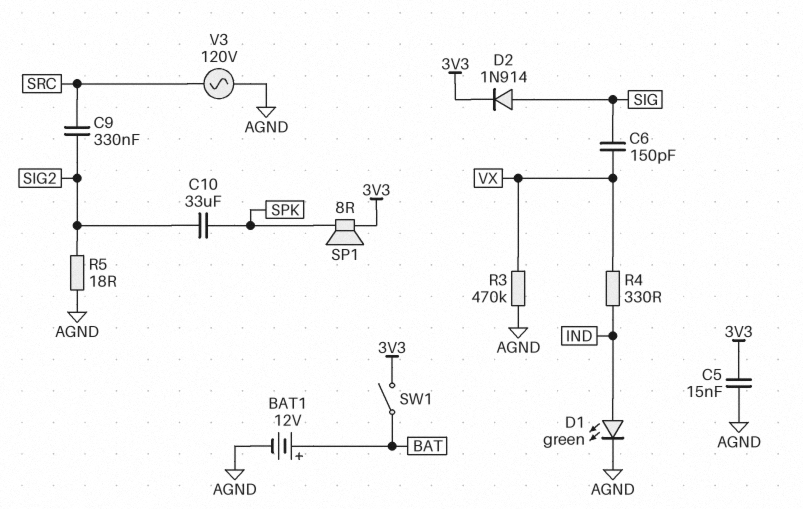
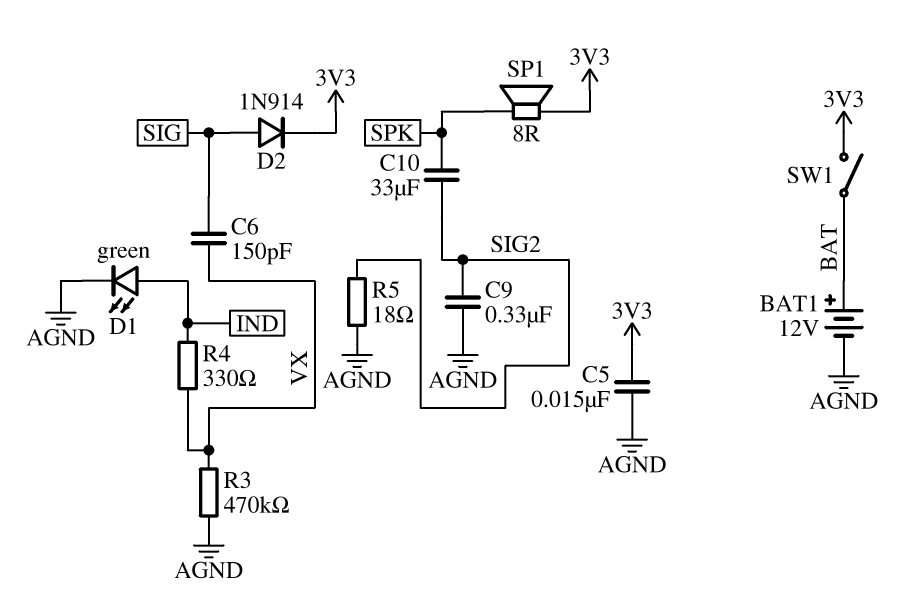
C9: 330nF (SIG2, SRC) -> 330nF (AGND, SIG2)
V3: AC 120V (AGND, SRC) -> none

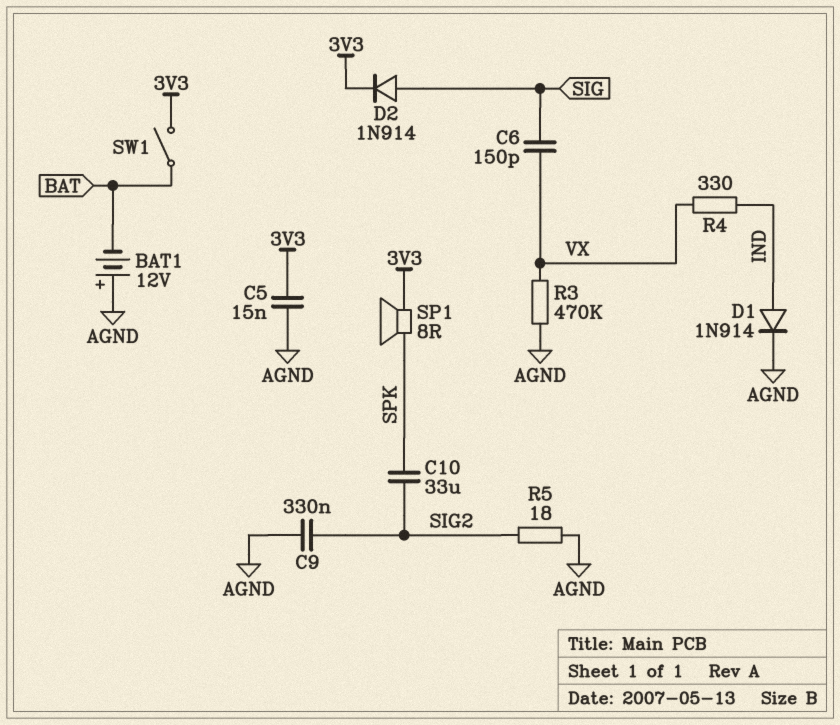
BAT1: 12V (plus BAT, minus AGND) -> 12V (plus AGND, minus BAT)
D1: LED green (A IND, K AGND) -> diode 1N914 (A IND, K AGND)

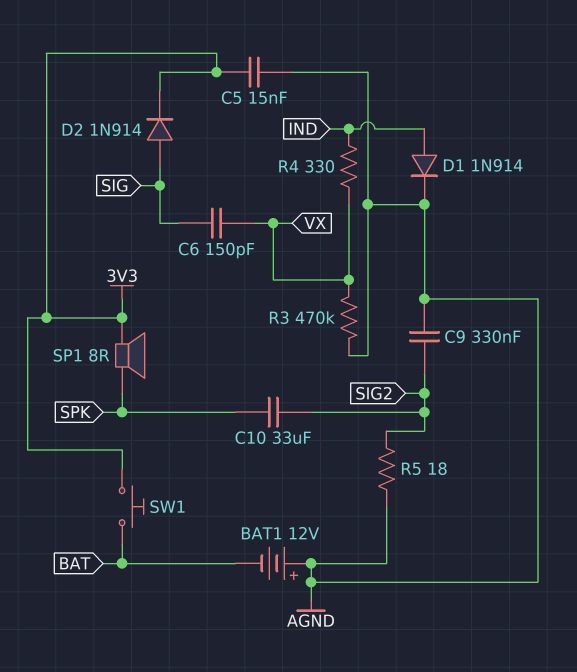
SW1: switch (3V3, BAT) -> button (3V3, BAT)

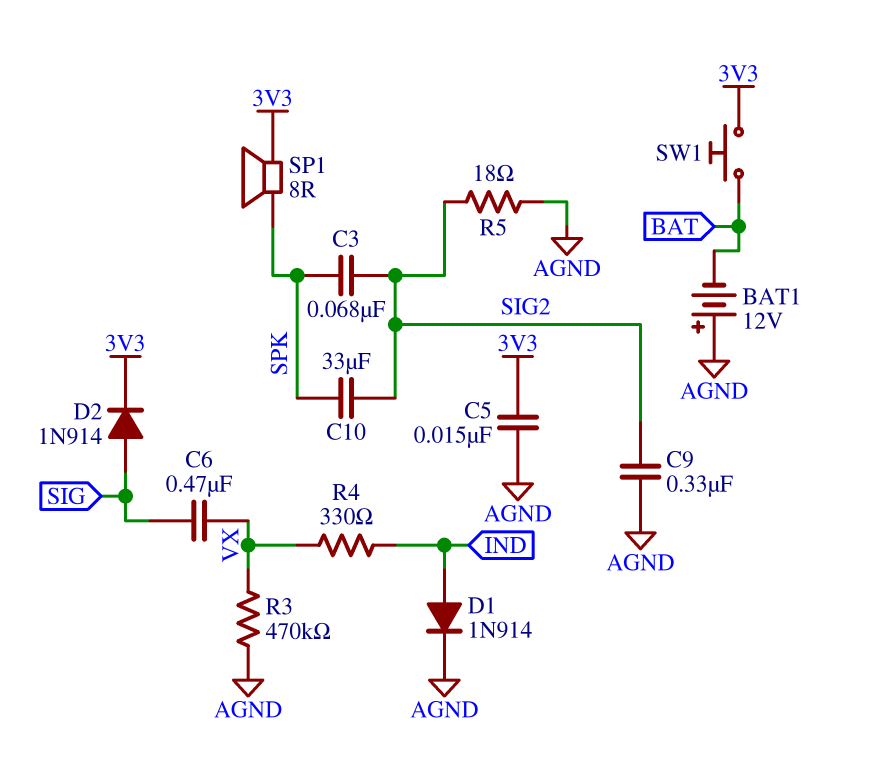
C3: none -> 68nF (SIG2, SPK)
C6: 150pF (SIG, VX) -> 470nF (SIG, VX)

